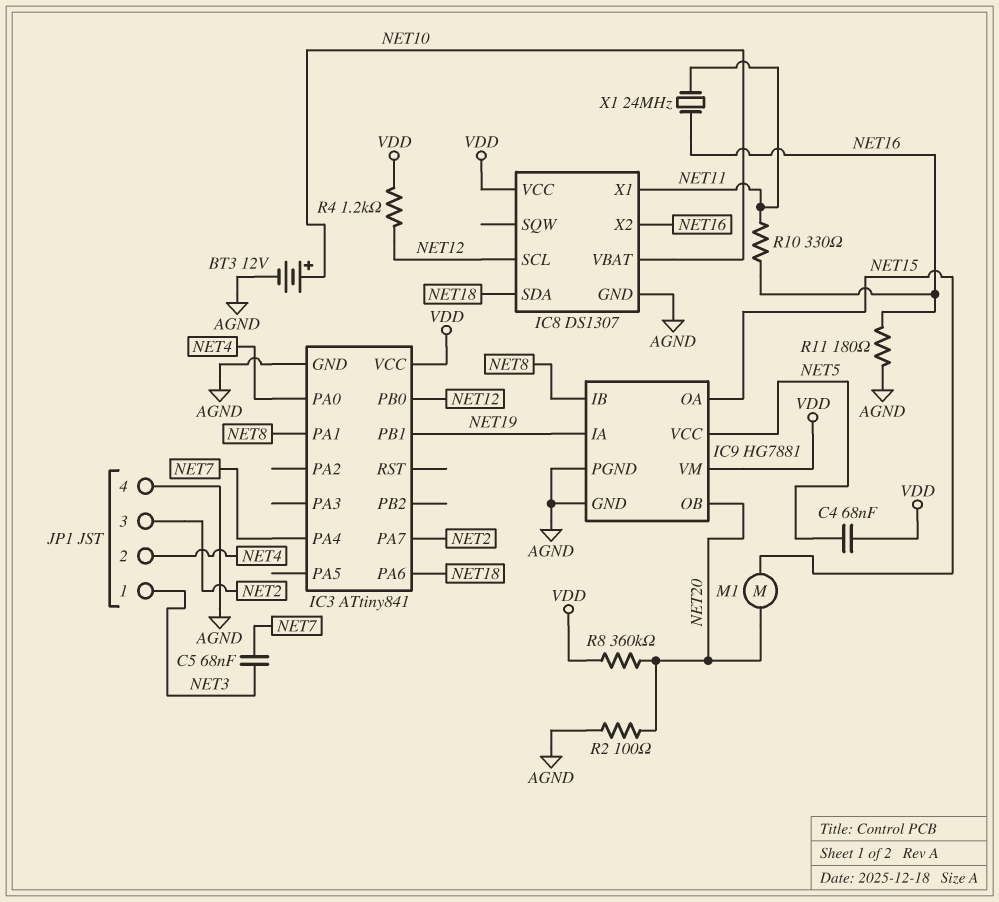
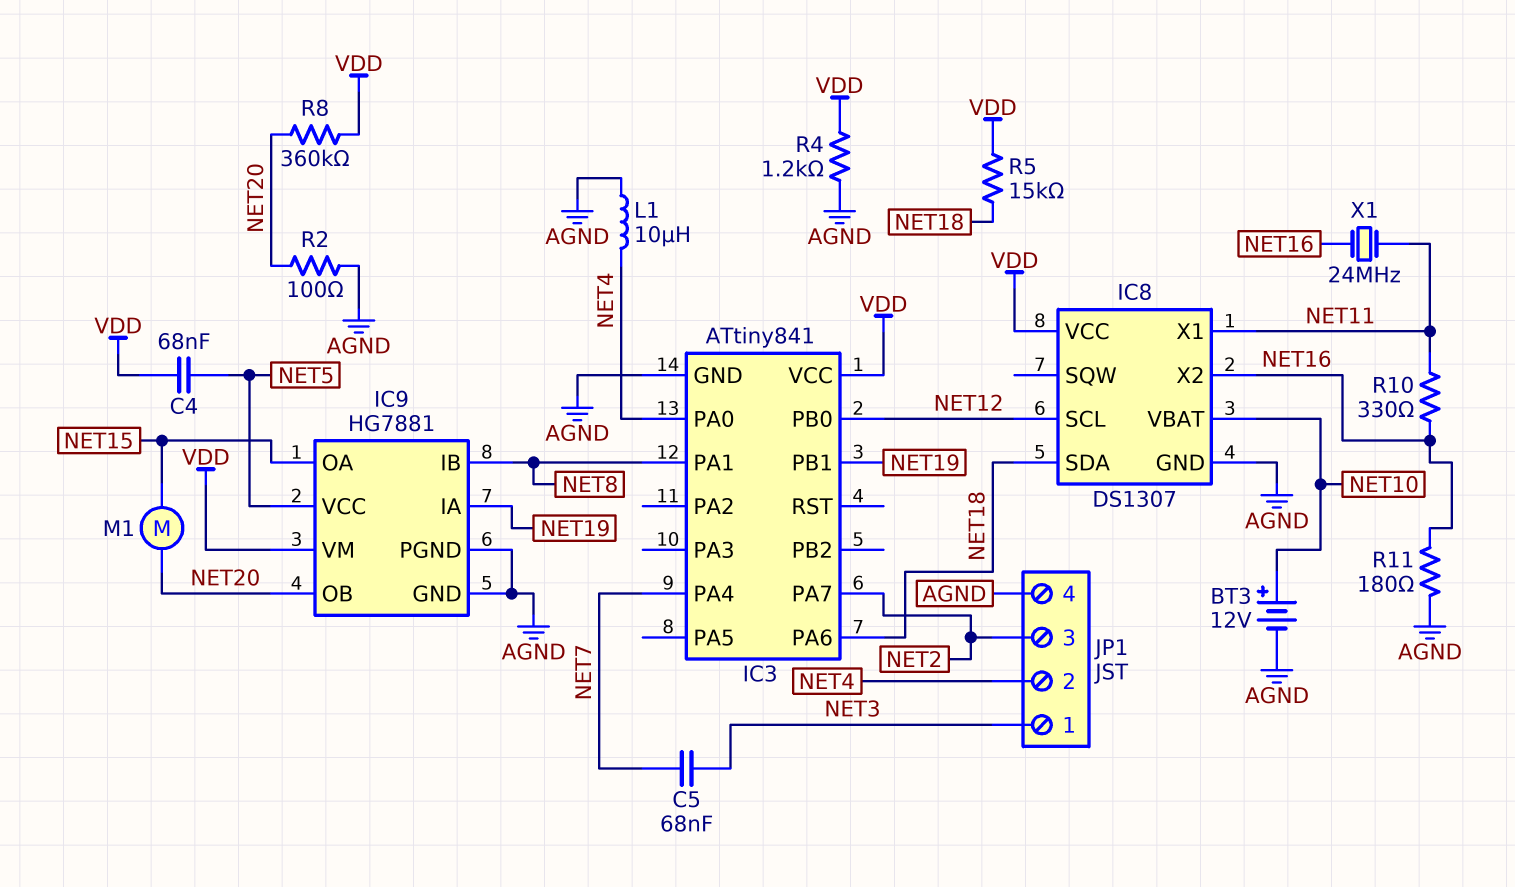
L1: none -> 10uH (AGND, NET4)
R4: 1.2k (NET12, VDD) -> 1.2k (AGND, VDD)
R5: none -> 15k (NET18, VDD)

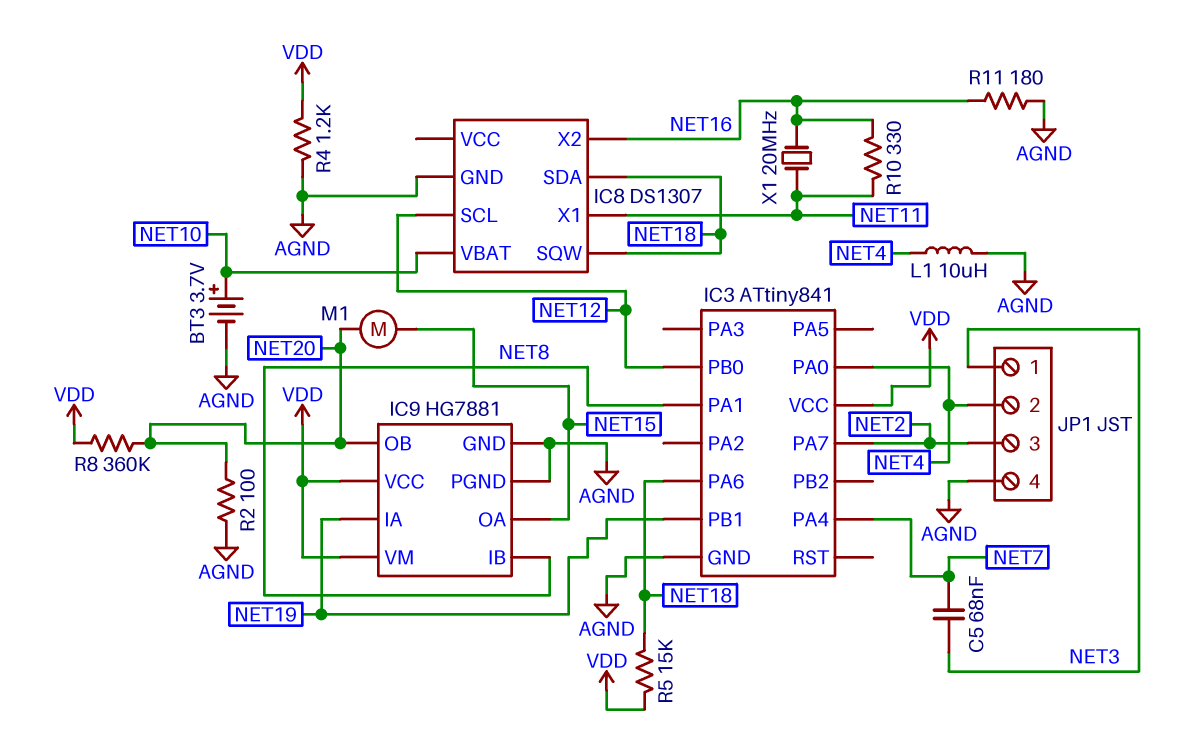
BT3: 12V (plus NET10, minus AGND) -> 3.7V (plus NET10, minus AGND)
C4: 68nF (NET5, VDD) -> none
IC8 pin SQW: none -> NET18
IC8 pin VCC: VDD -> none
IC9 pin VCC: NET5 -> VDD
X1: 24MHz (NET11, NET16) -> 20MHz (NET11, NET16)

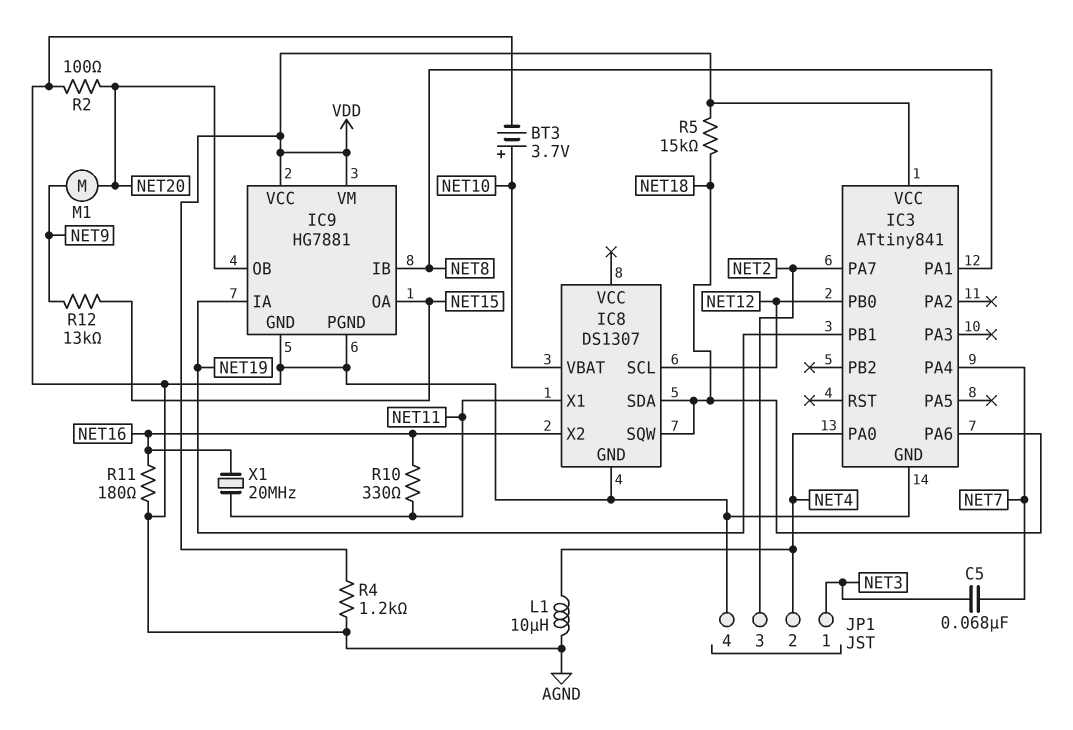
M1: motor (NET15, NET20) -> motor (NET9, NET20)
R8: 360k (NET20, VDD) -> none
R12: none -> 13k (NET9, NET15)

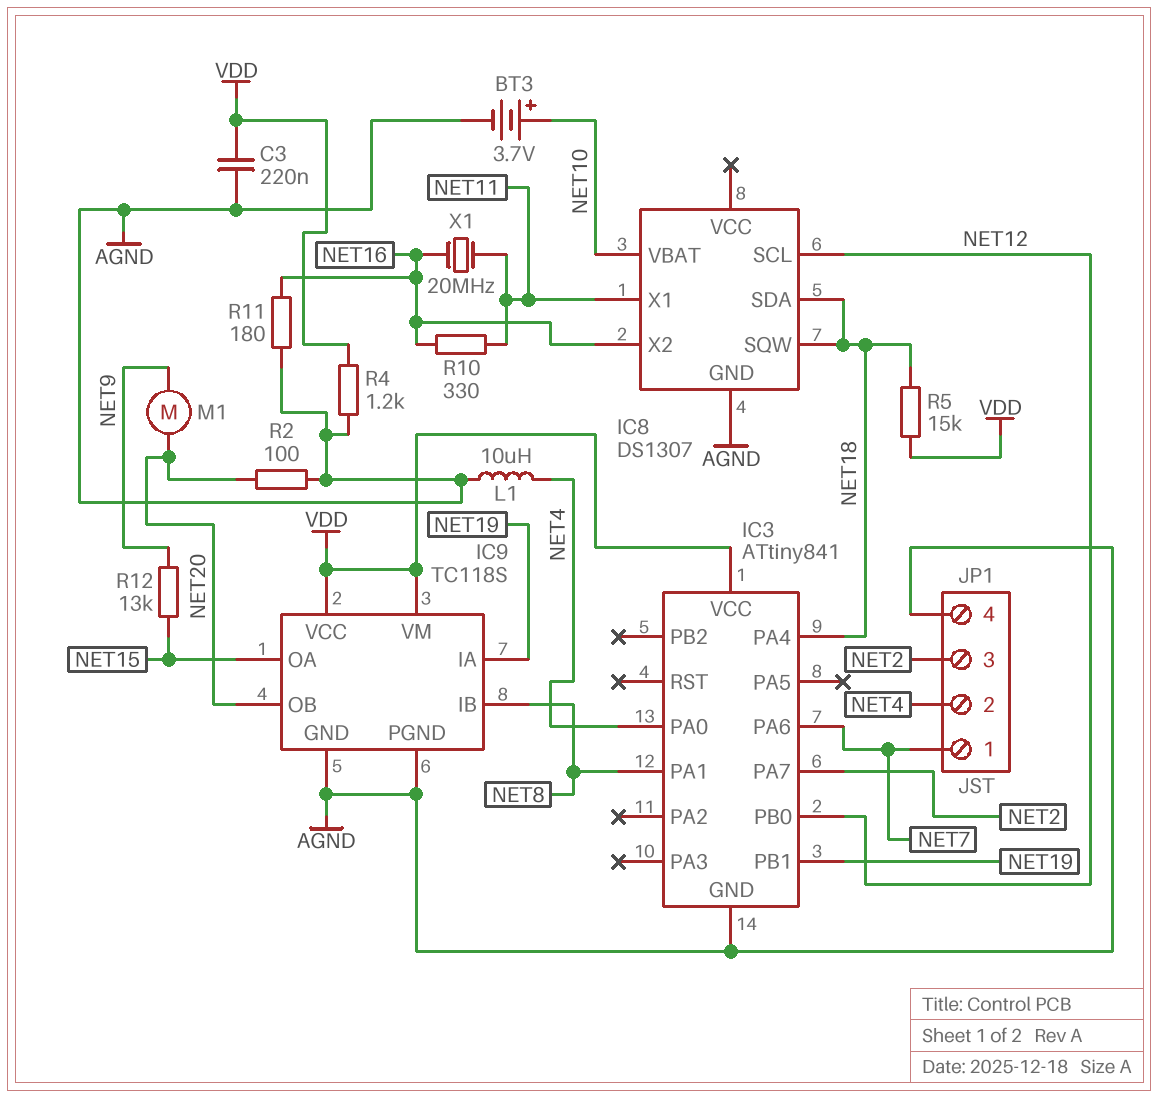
C3: none -> 220nF (AGND, VDD)
C5: 68nF (NET3, NET7) -> none
IC3 pin PA4: NET7 -> NET18
IC3 pin PA6: NET18 -> NET7
IC9: HG7881 -> TC118S
JP1 pin 1: NET3 -> NET7

